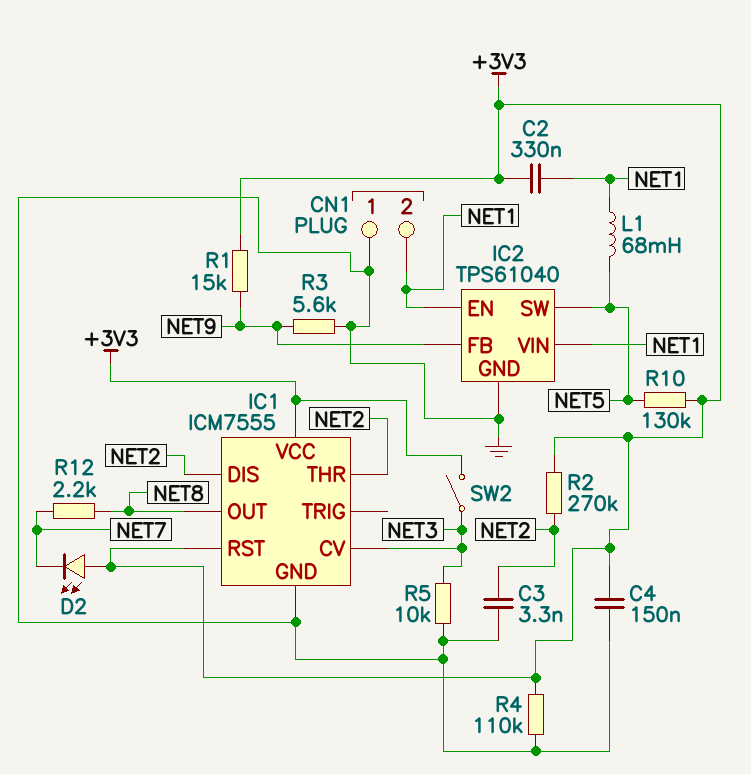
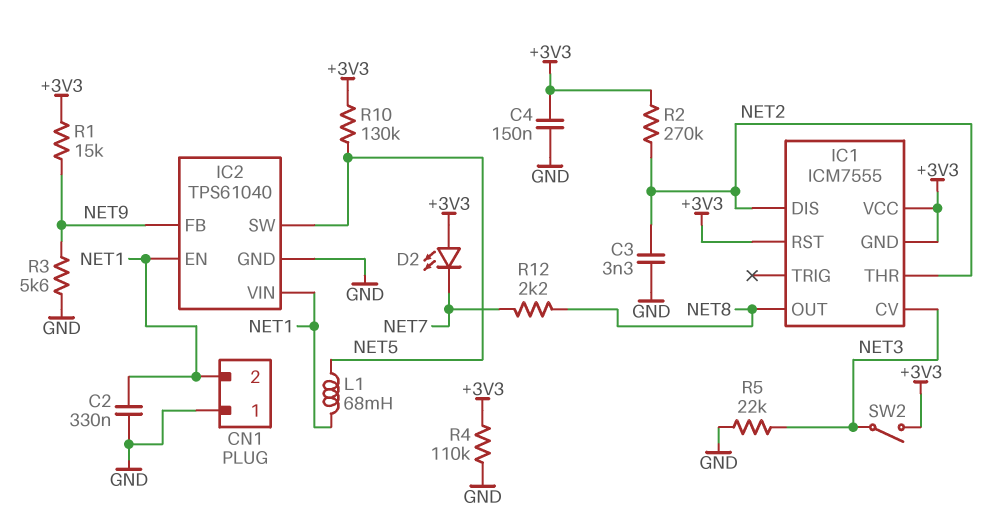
C2: 330nF (+3V3, NET1) -> 330nF (GND, NET1)
IC1 pin GND: GND -> +3V3
R5: 10k (GND, NET3) -> 22k (GND, NET3)

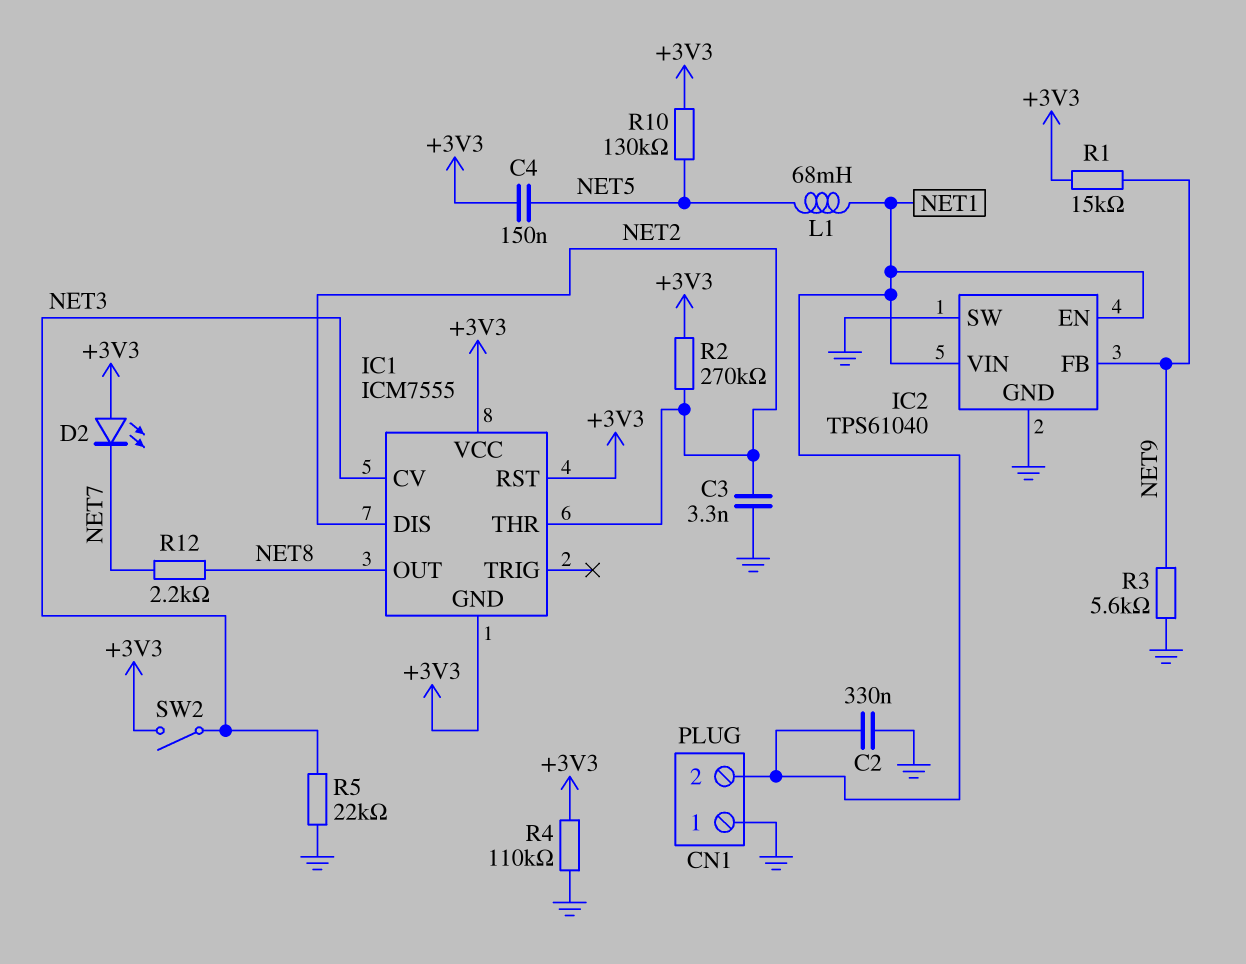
C4: 150nF (+3V3, GND) -> 150nF (+3V3, NET5)
IC2 pin SW: NET5 -> GND

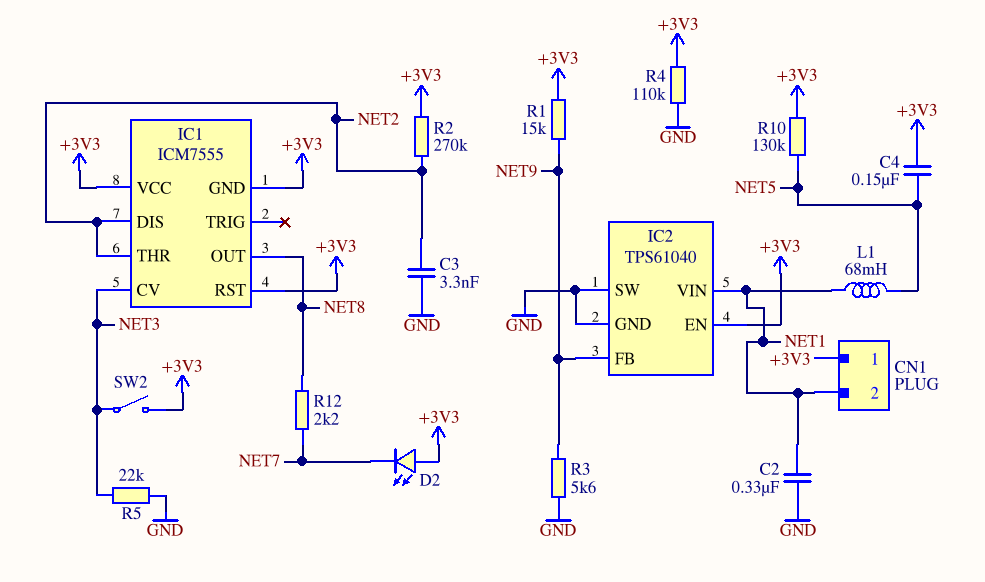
CN1 pin 1: GND -> +3V3
IC2 pin EN: NET1 -> +3V3

